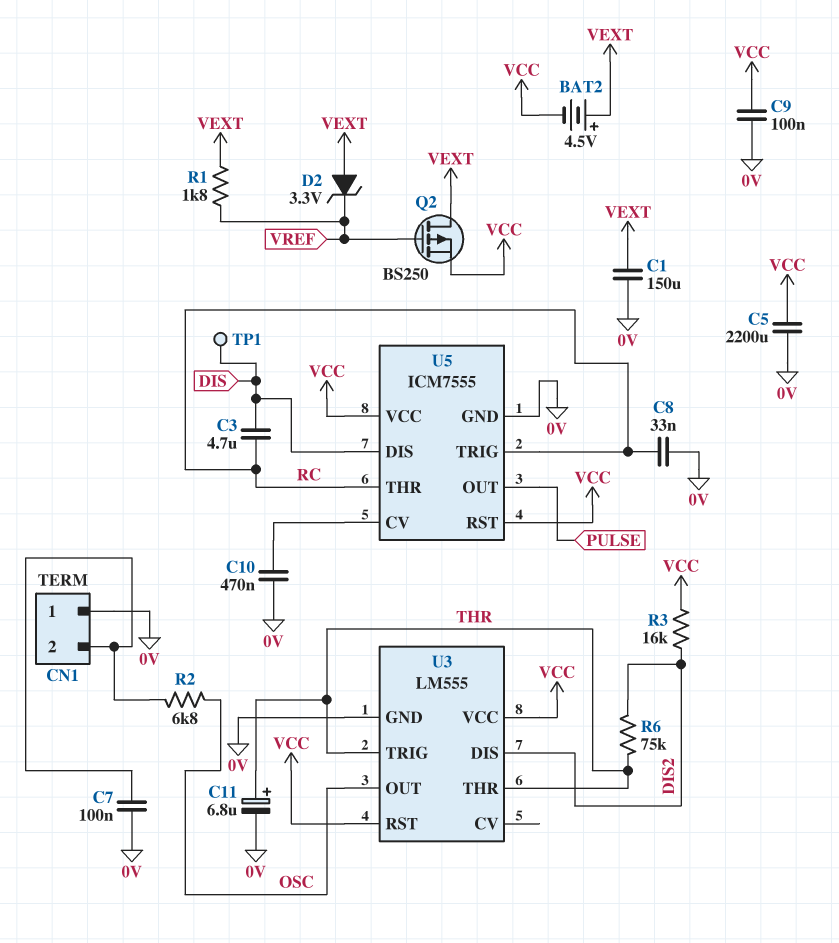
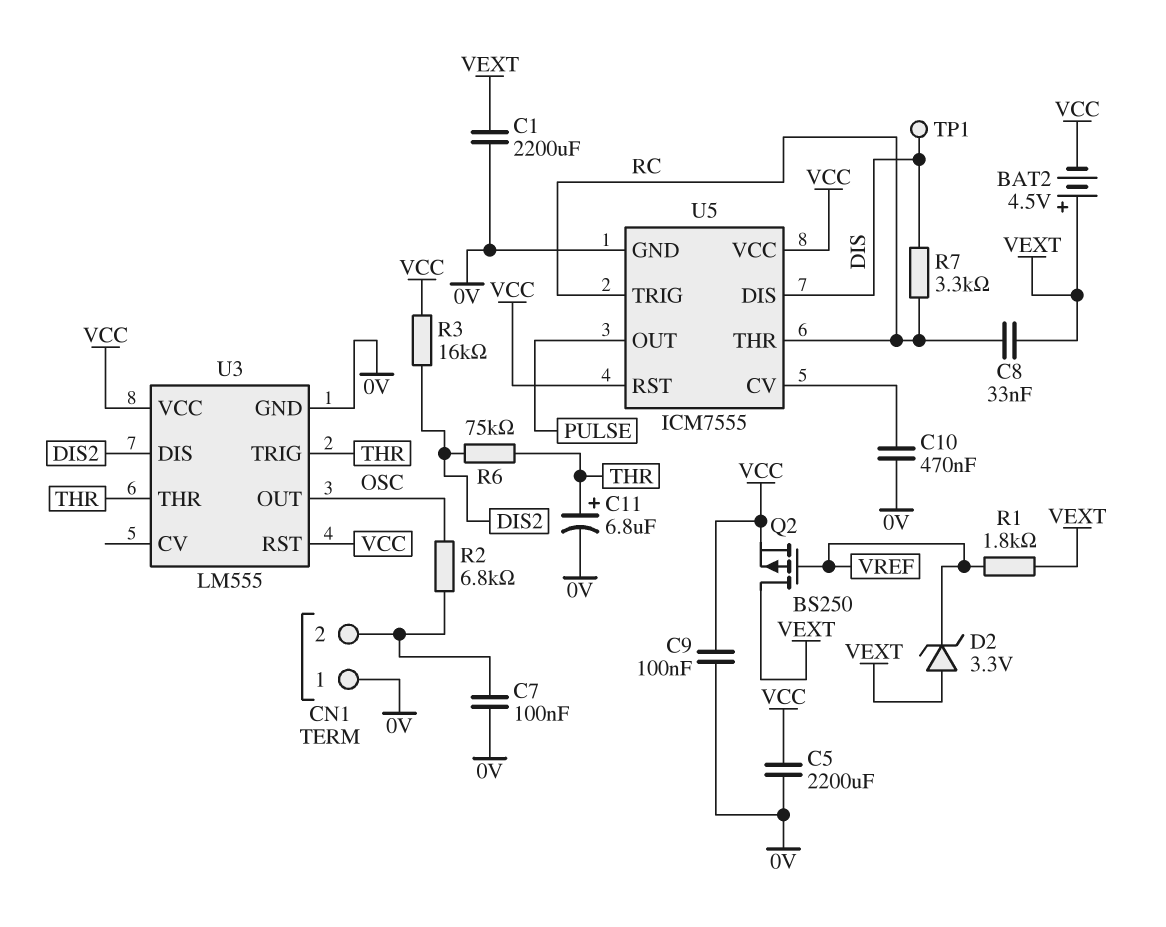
C1: 150uF (0V, VEXT) -> 2200uF (0V, VEXT)
C3: 4.7uF (DIS, RC) -> none
C8: 33nF (0V, RC) -> 33nF (RC, VEXT)
R7: none -> 3.3k (DIS, RC)

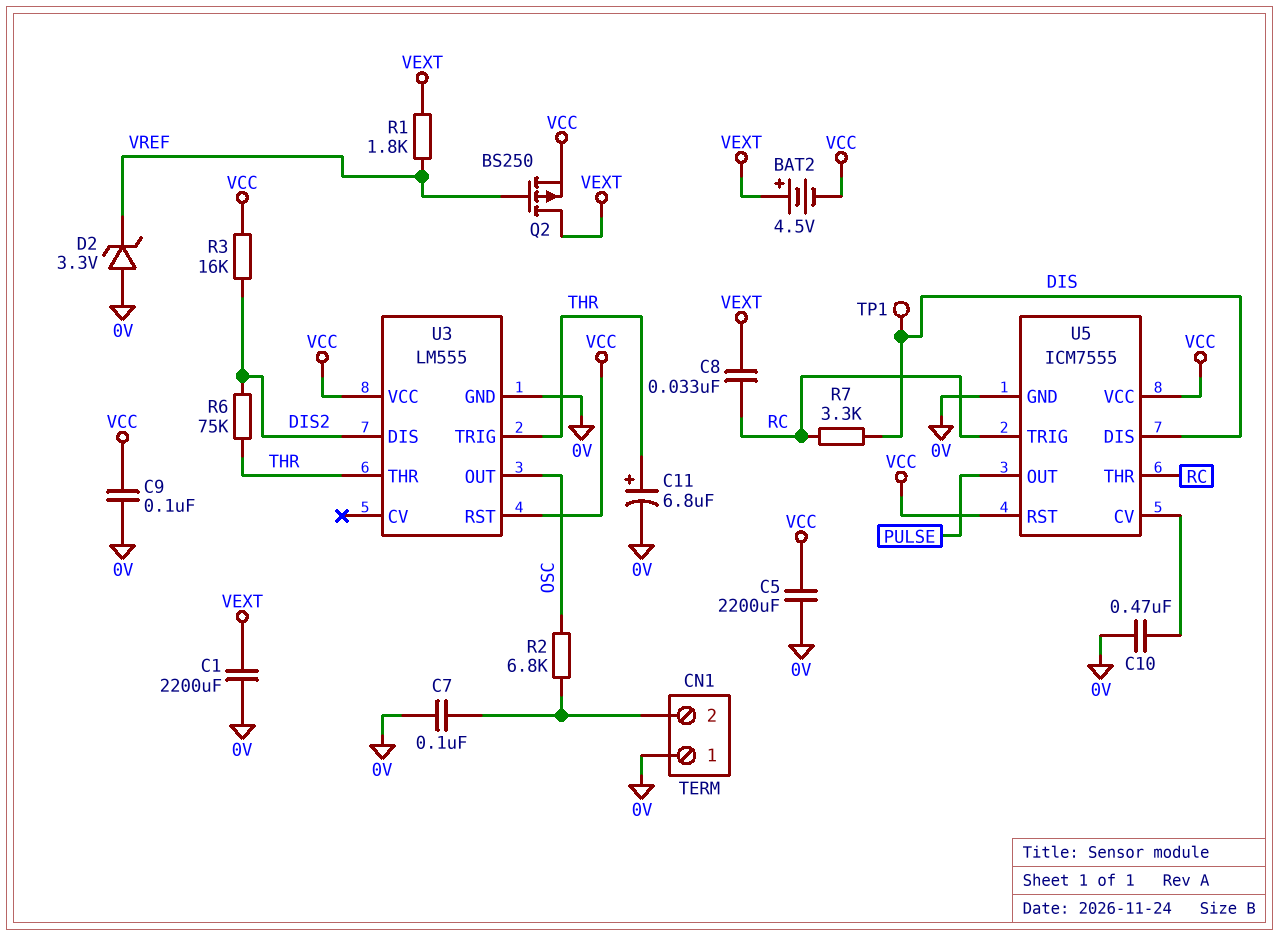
D2: zener 3.3V (A VEXT, K VREF) -> zener 3.3V (A 0V, K VREF)

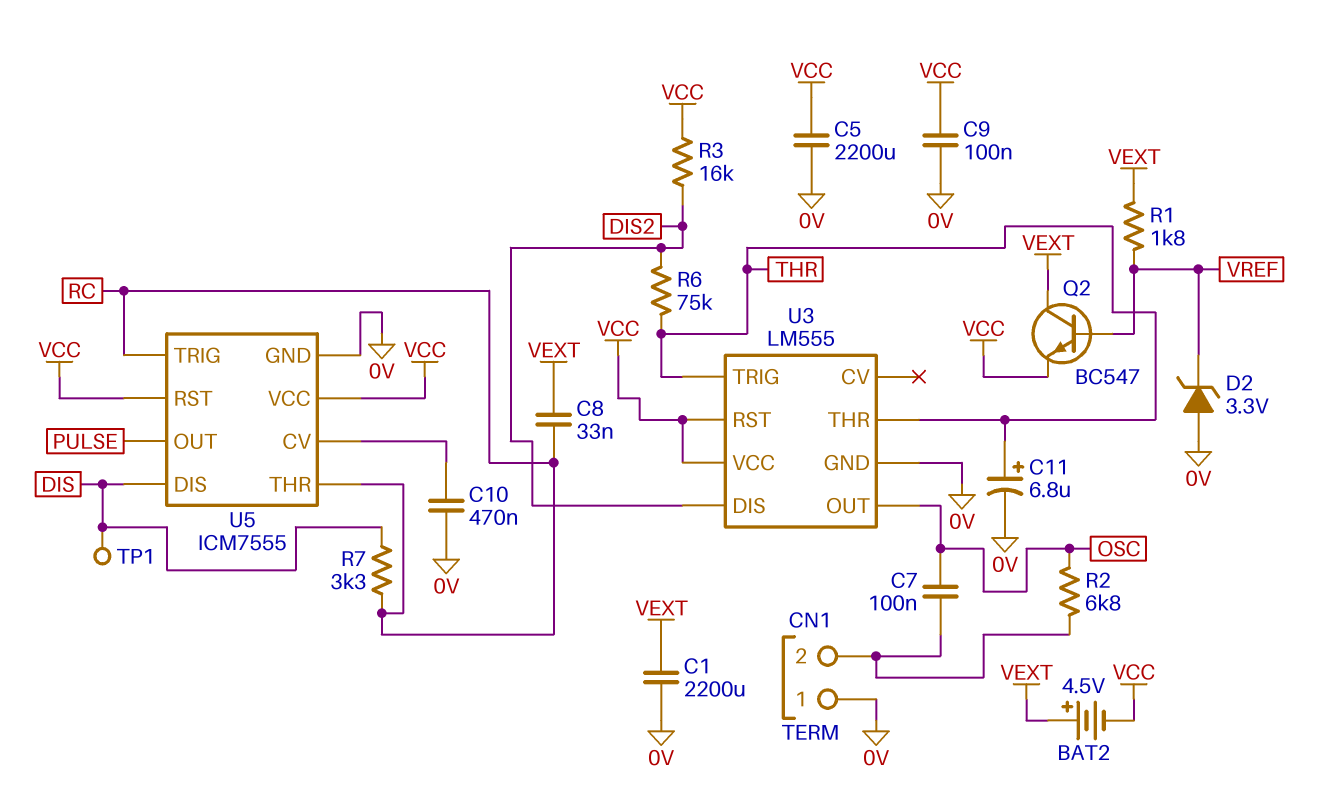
C7: 100nF (0V, CN1/2) -> 100nF (CN1/2, OSC)
Q2: PMOS BS250 (G VREF, D VEXT, S VCC) -> NPN BC547 (B VREF, C VEXT, E VCC)

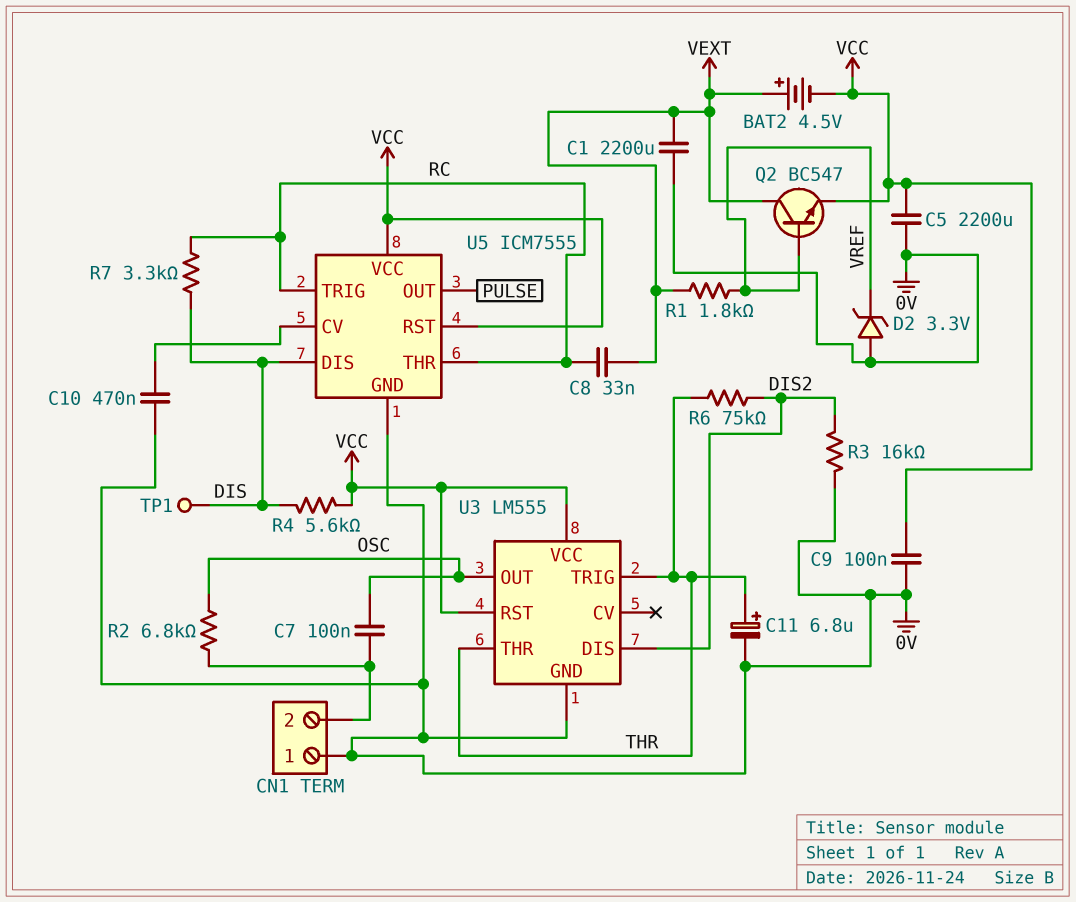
R3: 16k (DIS2, VCC) -> 16k (0V, DIS2)
R4: none -> 5.6k (DIS, VCC)

